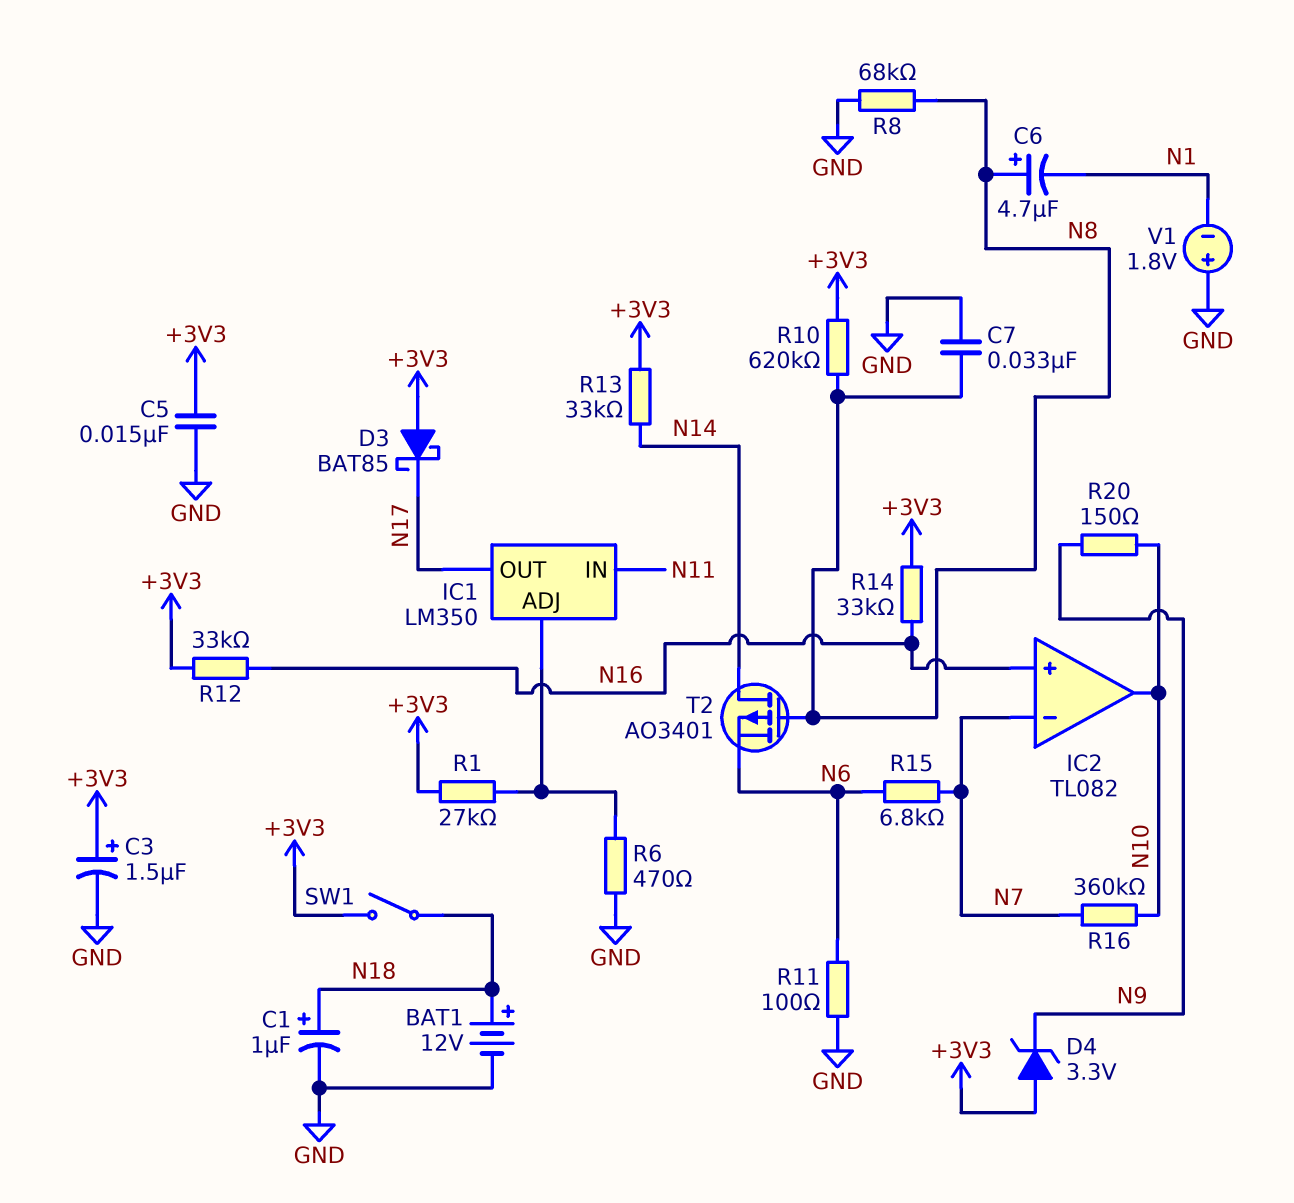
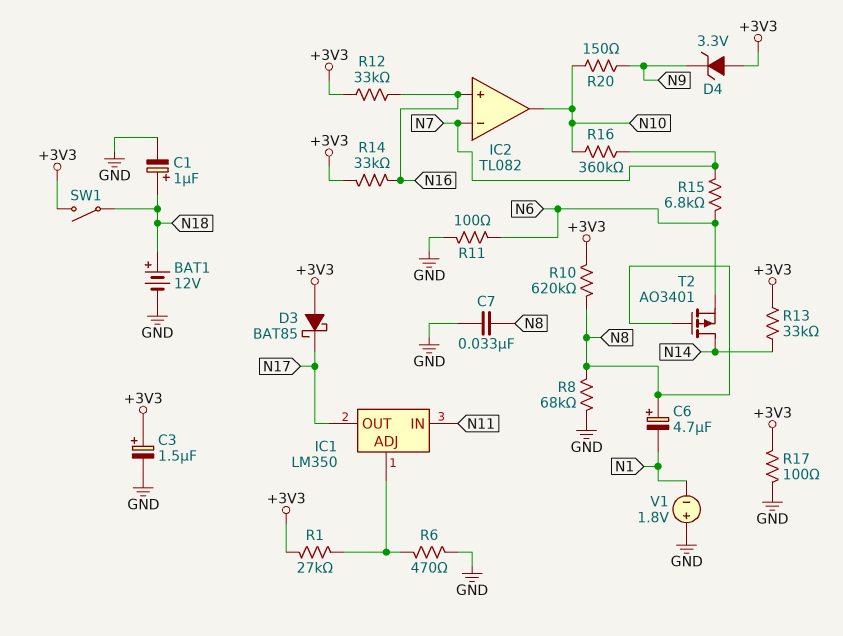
C5: 15nF (+3V3, GND) -> none
R17: none -> 100 (+3V3, GND)

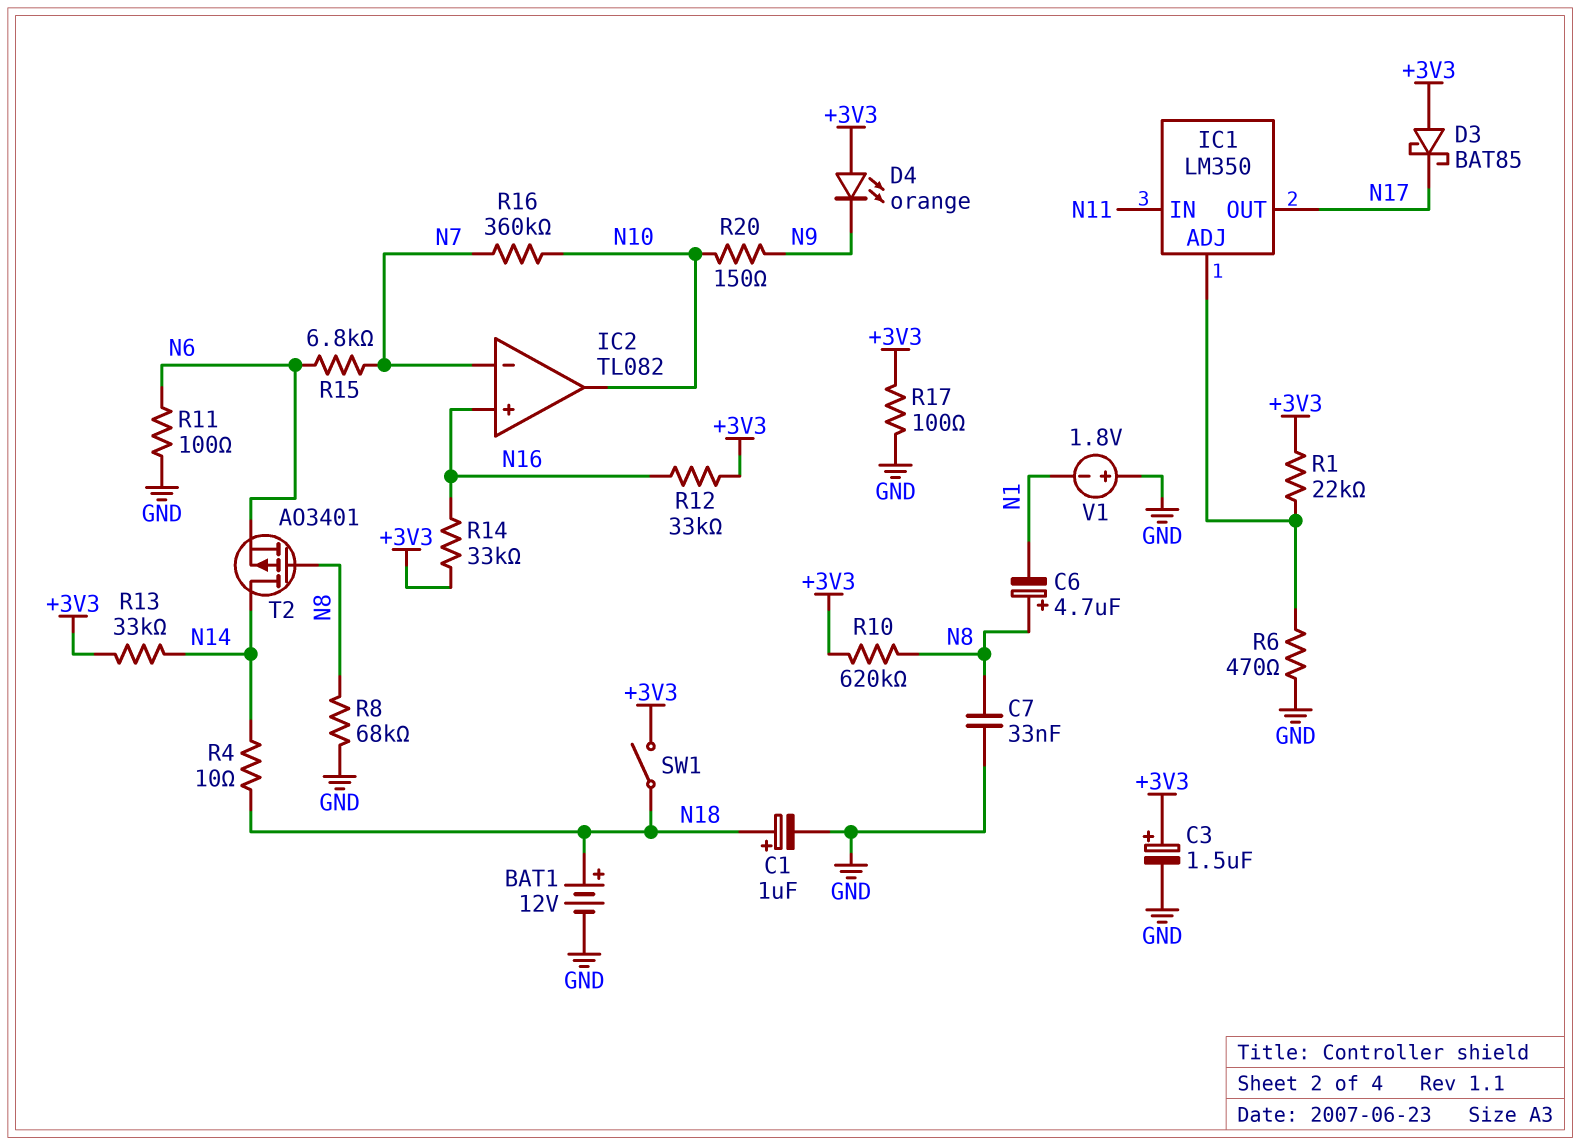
D4: zener 3.3V (A +3V3, K N9) -> LED orange (A +3V3, K N9)
R1: 27k (+3V3, IC1/ADJ) -> 22k (+3V3, IC1/ADJ)
R4: none -> 10 (N14, N18)

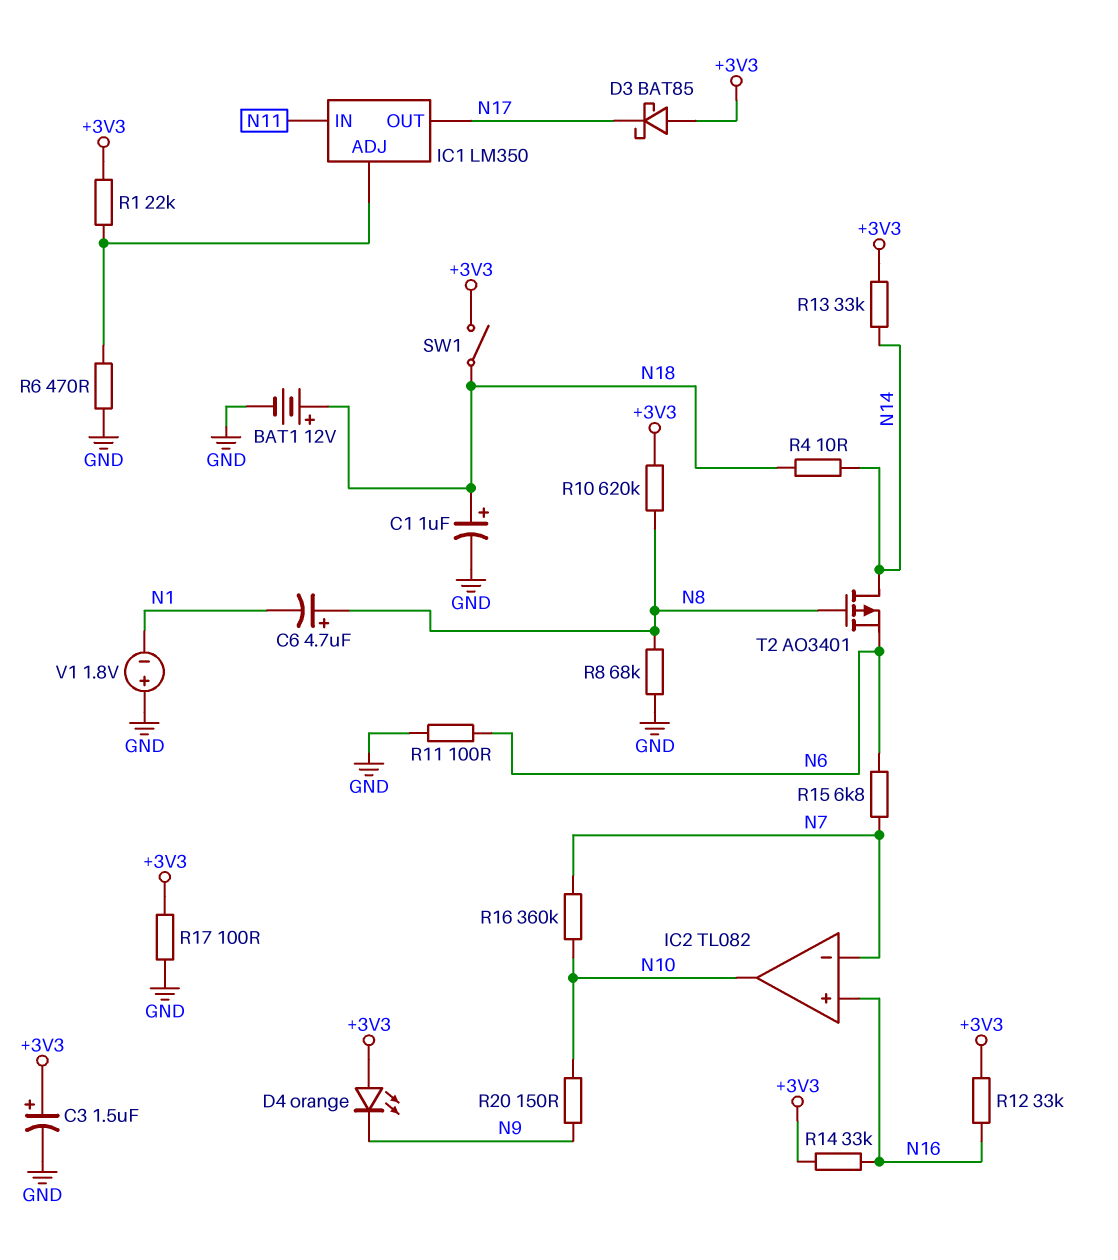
C7: 33nF (GND, N8) -> none

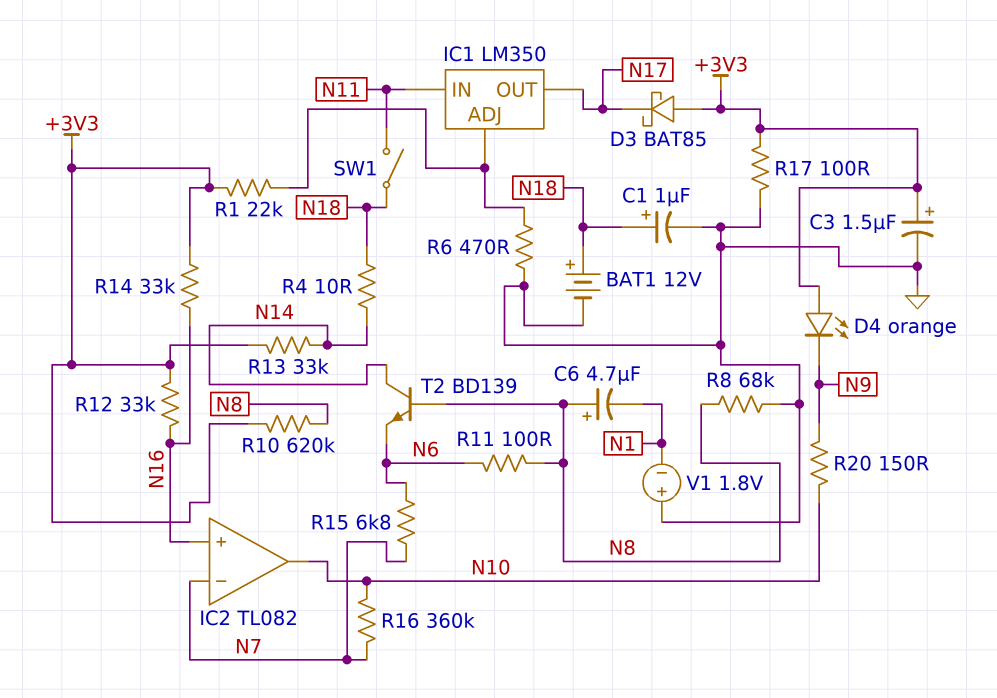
R11: 100 (GND, N6) -> 100 (N6, N8)
SW1: switch (+3V3, N18) -> switch (N11, N18)
T2: PMOS AO3401 (G N8, D N14, S N6) -> NPN BD139 (B N8, C N14, E N6)

